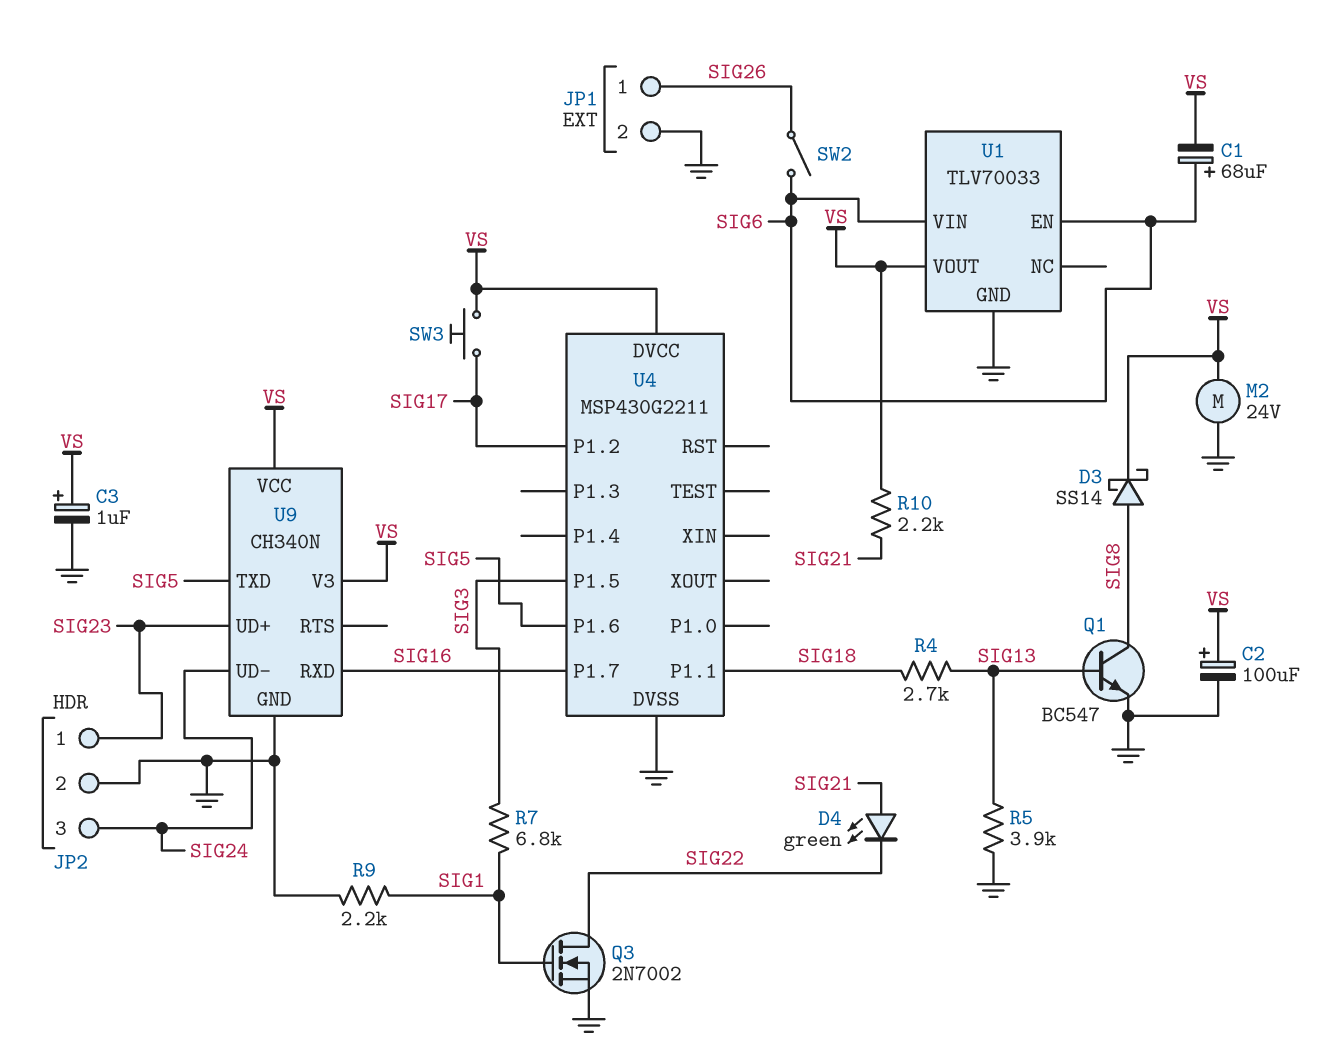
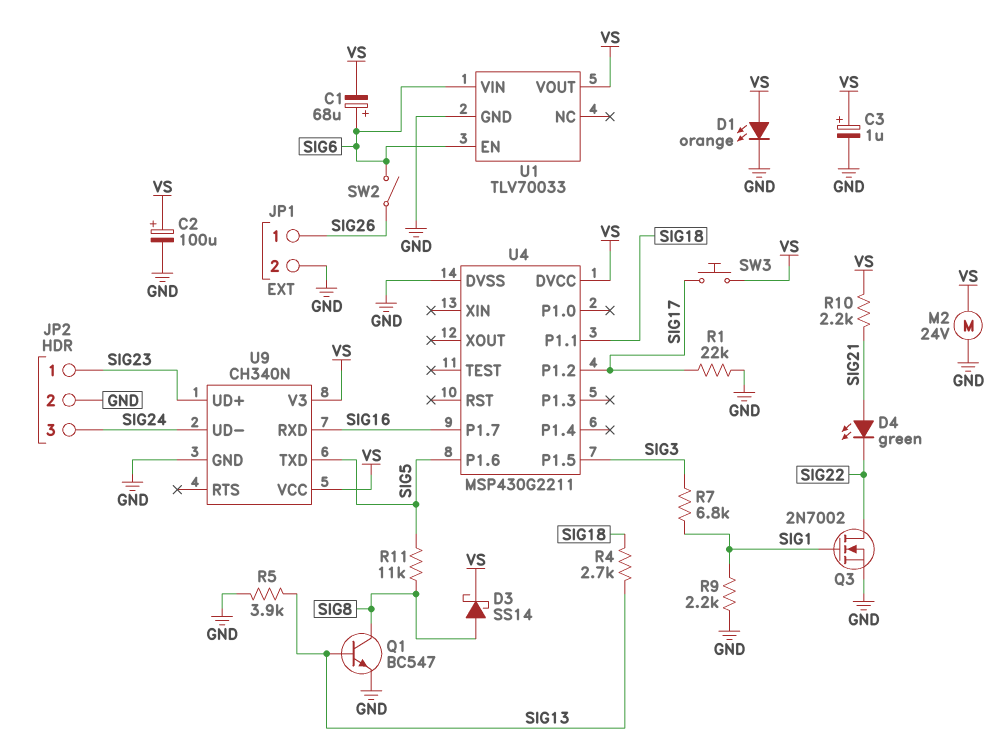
D1: none -> LED orange (A VS, K GND)
R1: none -> 22k (GND, SIG17)
R11: none -> 11k (SIG5, SIG8)

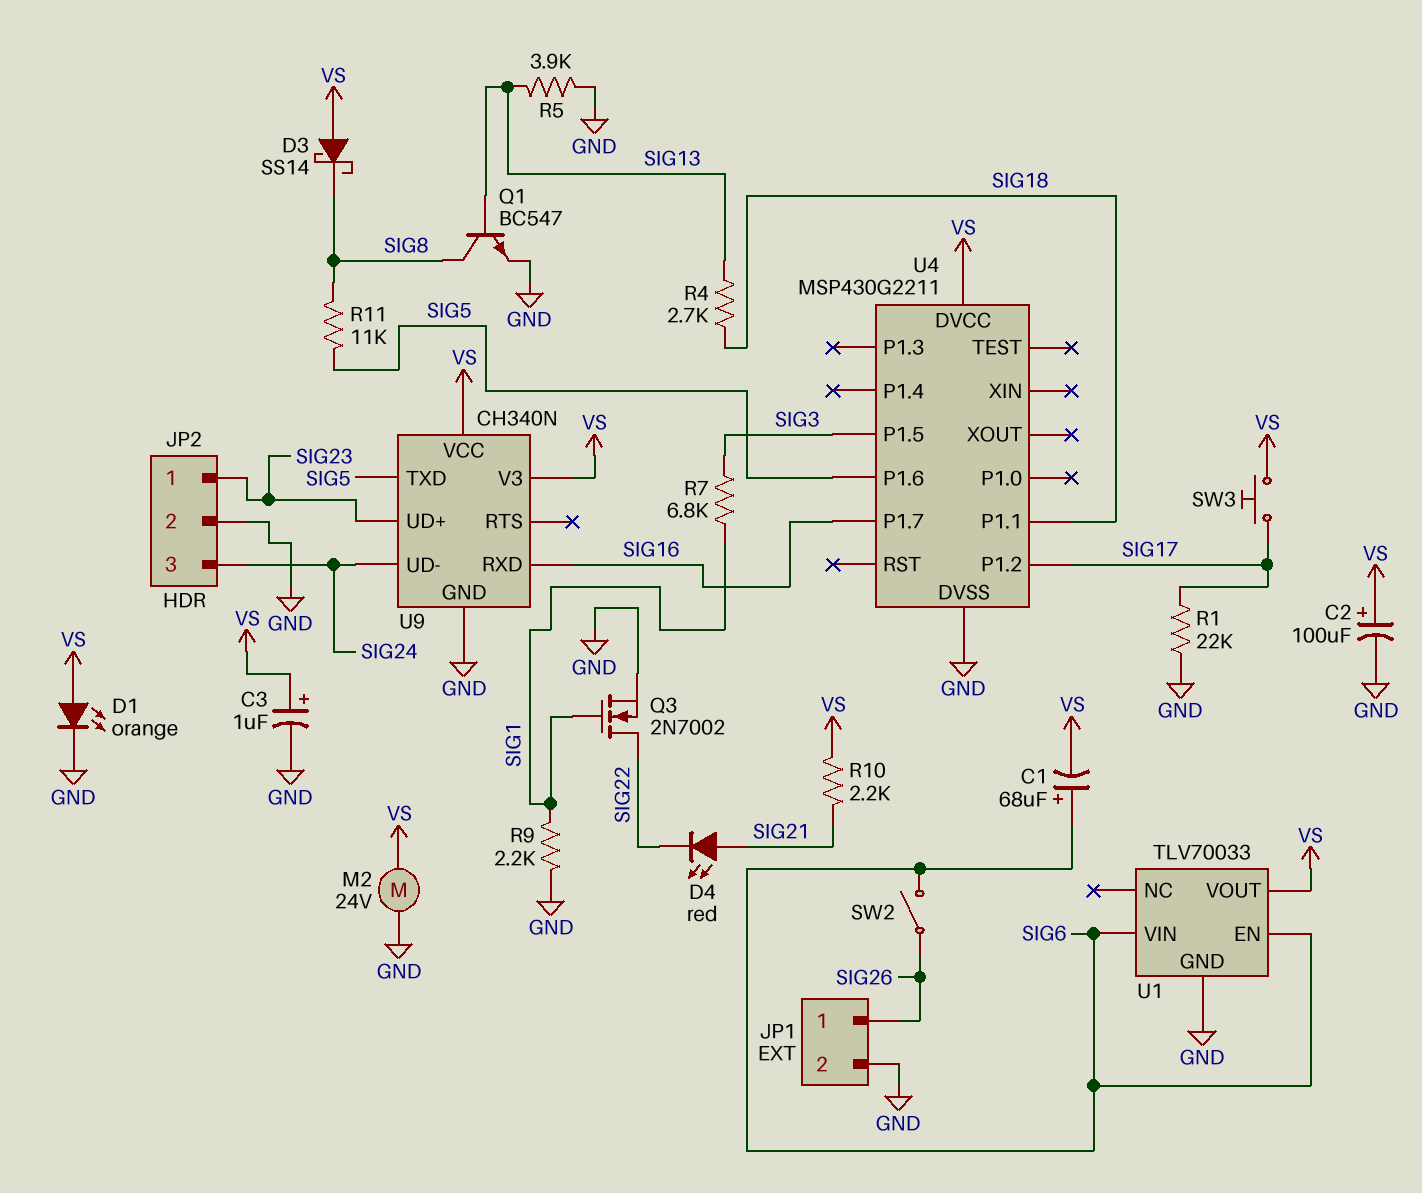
D3: schottky SS14 (A SIG8, K VS) -> schottky SS14 (A VS, K SIG8)
D4: LED green (A SIG21, K SIG22) -> LED red (A SIG21, K SIG22)

